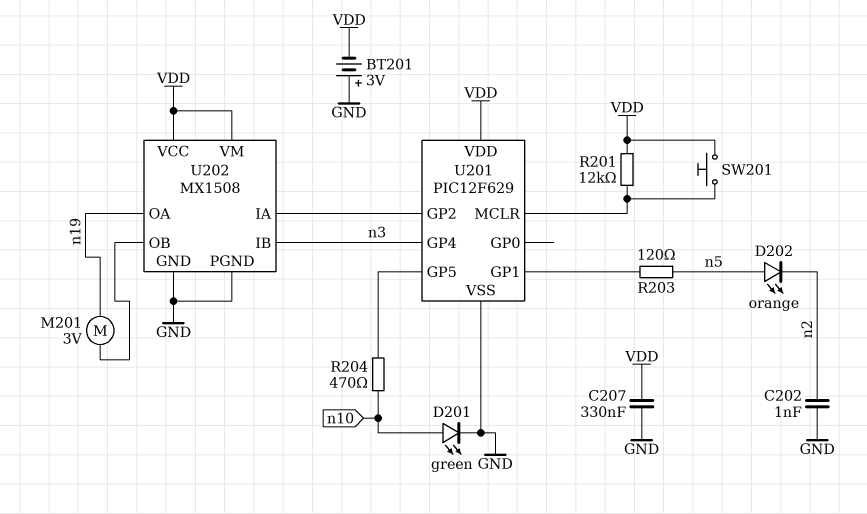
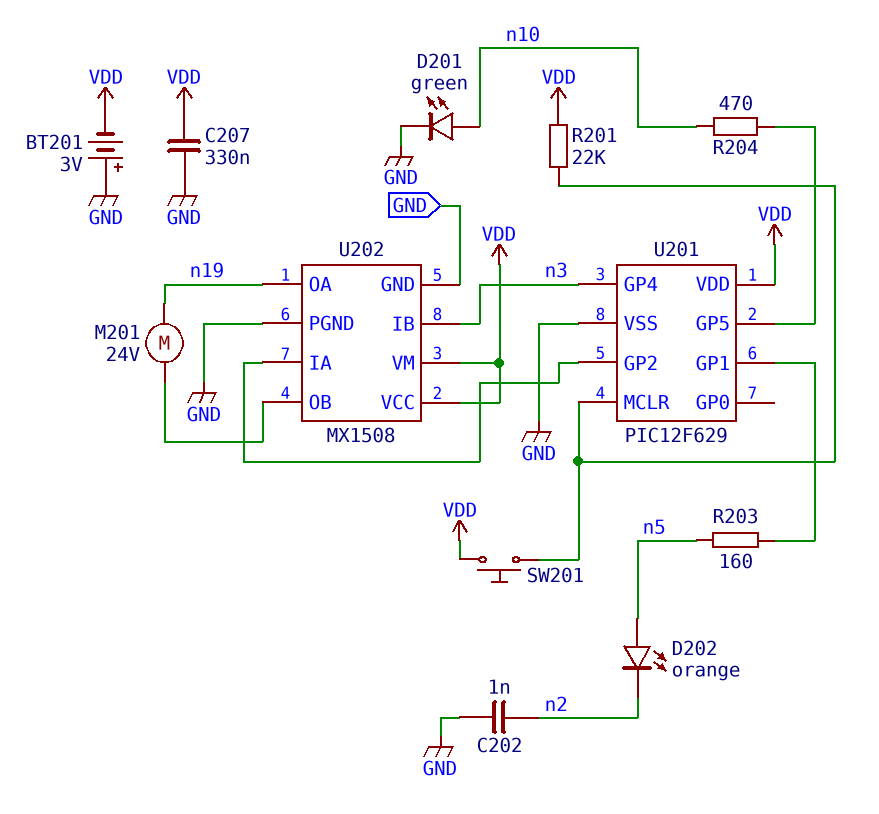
M201: motor 3V (U202/OB, n19) -> motor 24V (U202/OB, n19)
R201: 12k (U201/MCLR, VDD) -> 22k (U201/MCLR, VDD)
R203: 120 (U201/GP1, n5) -> 160 (U201/GP1, n5)

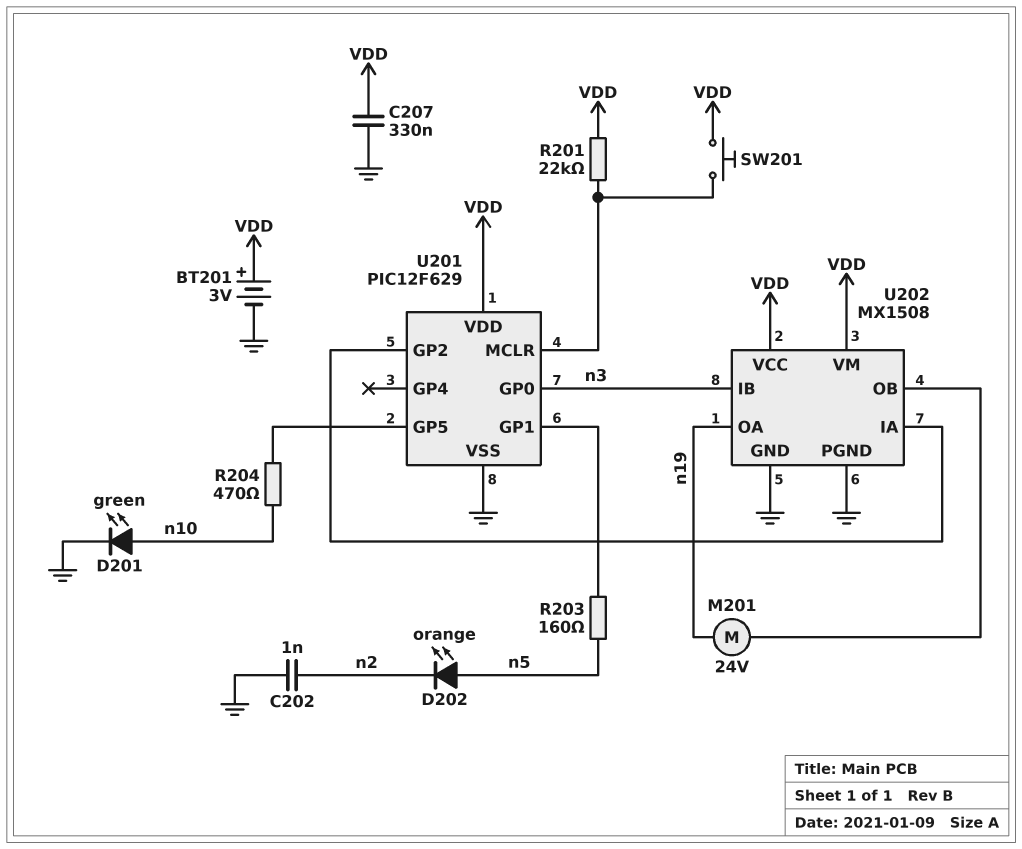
BT201: 3V (plus GND, minus VDD) -> 3V (plus VDD, minus GND)
U201 pin GP0: none -> n3
U201 pin GP4: n3 -> none

